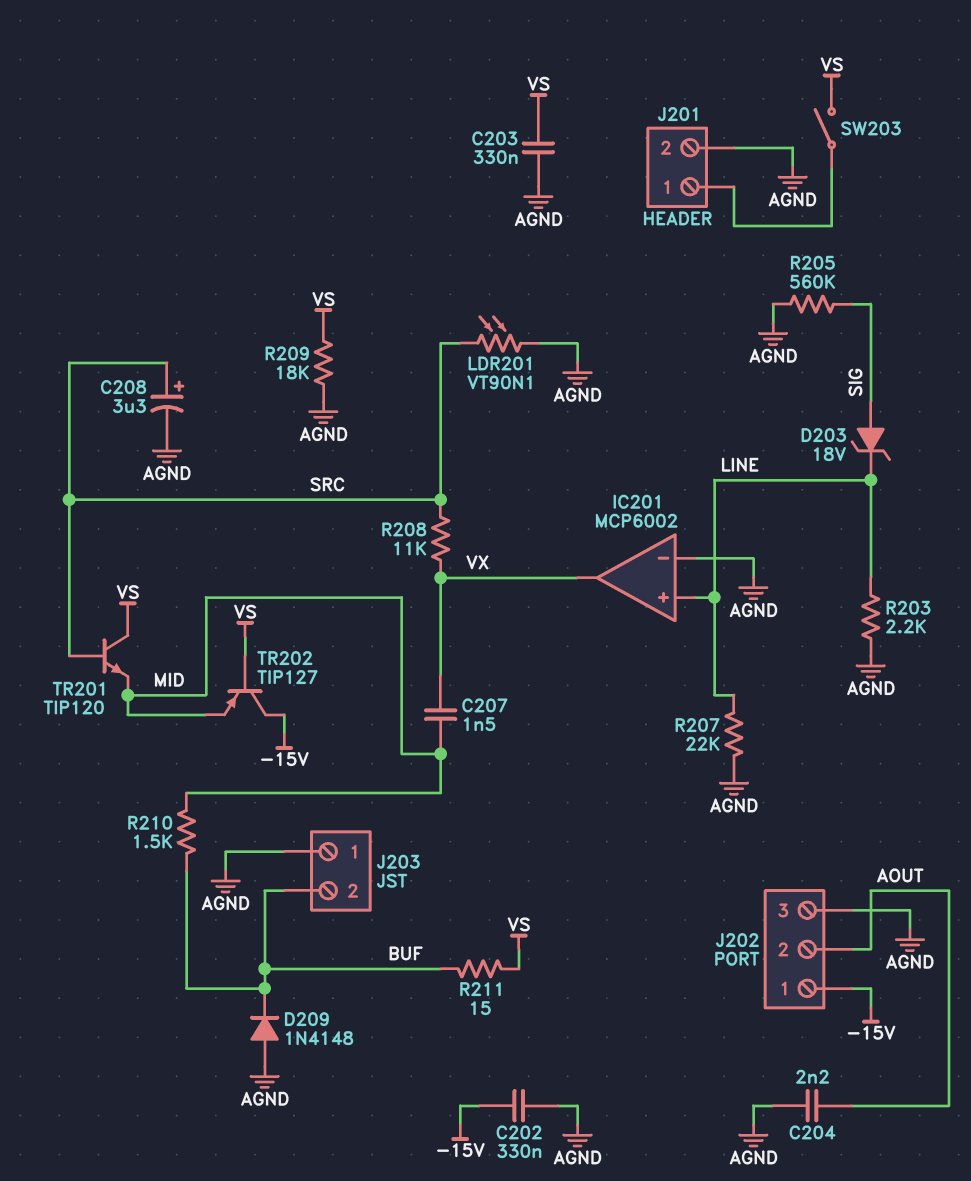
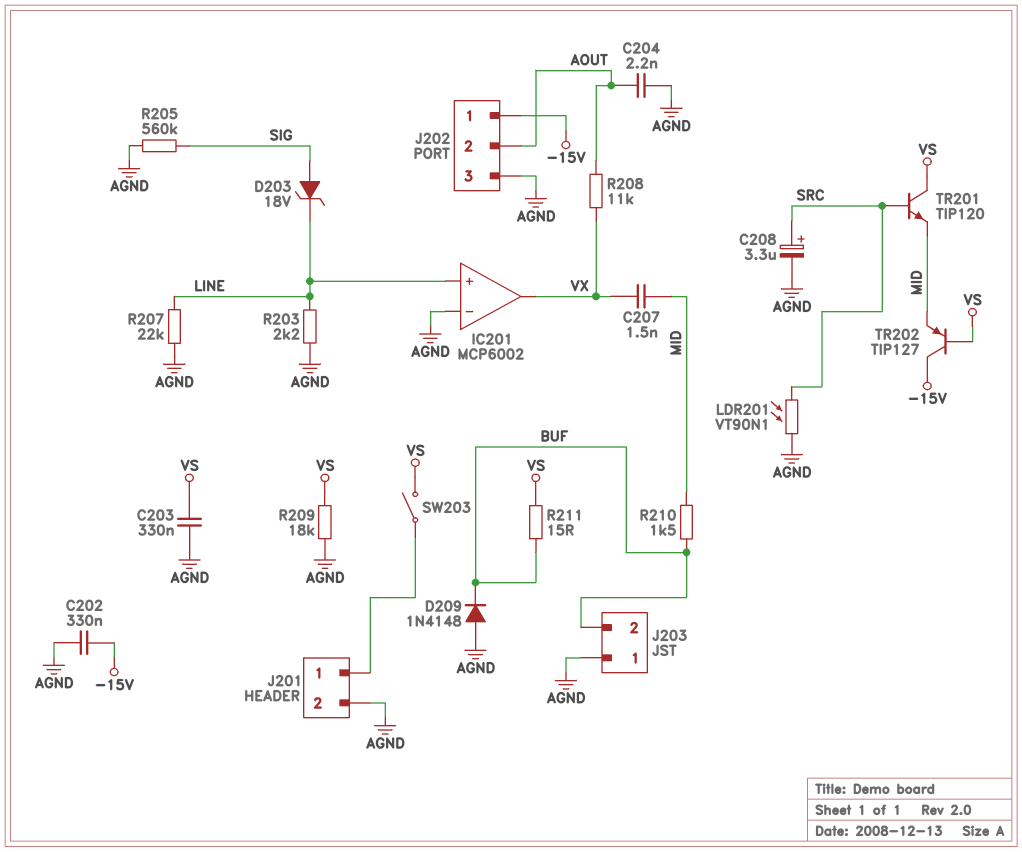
R208: 11k (SRC, VX) -> 11k (AOUT, VX)

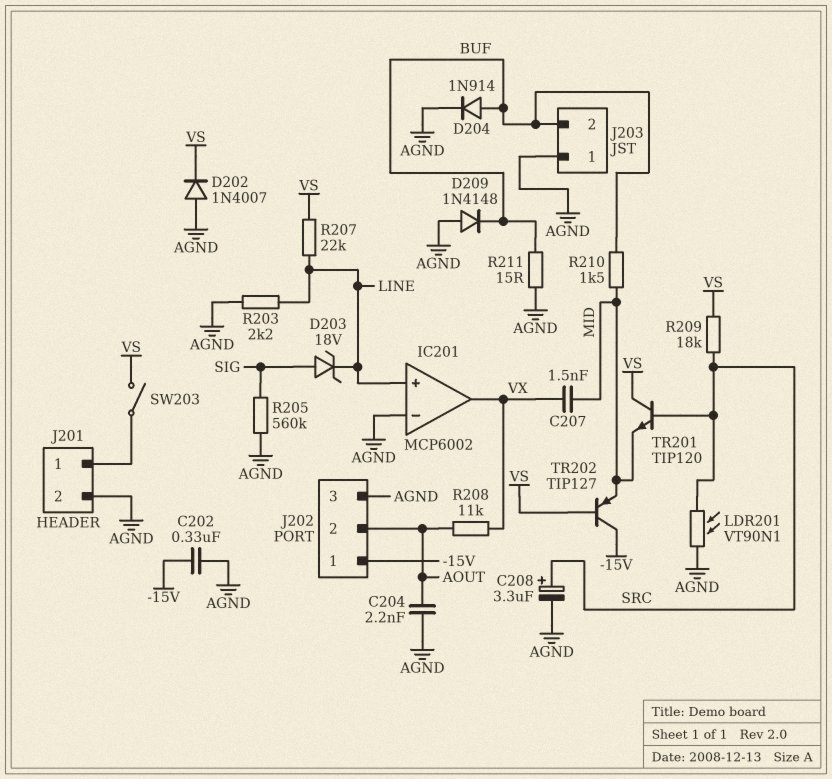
C203: 330nF (AGND, VS) -> none
D202: none -> diode 1N4007 (A AGND, K VS)
D204: none -> diode 1N914 (A BUF, K AGND)
R207: 22k (AGND, LINE) -> 22k (LINE, VS)
R209: 18k (AGND, VS) -> 18k (SRC, VS)
R211: 15 (BUF, VS) -> 15 (AGND, BUF)

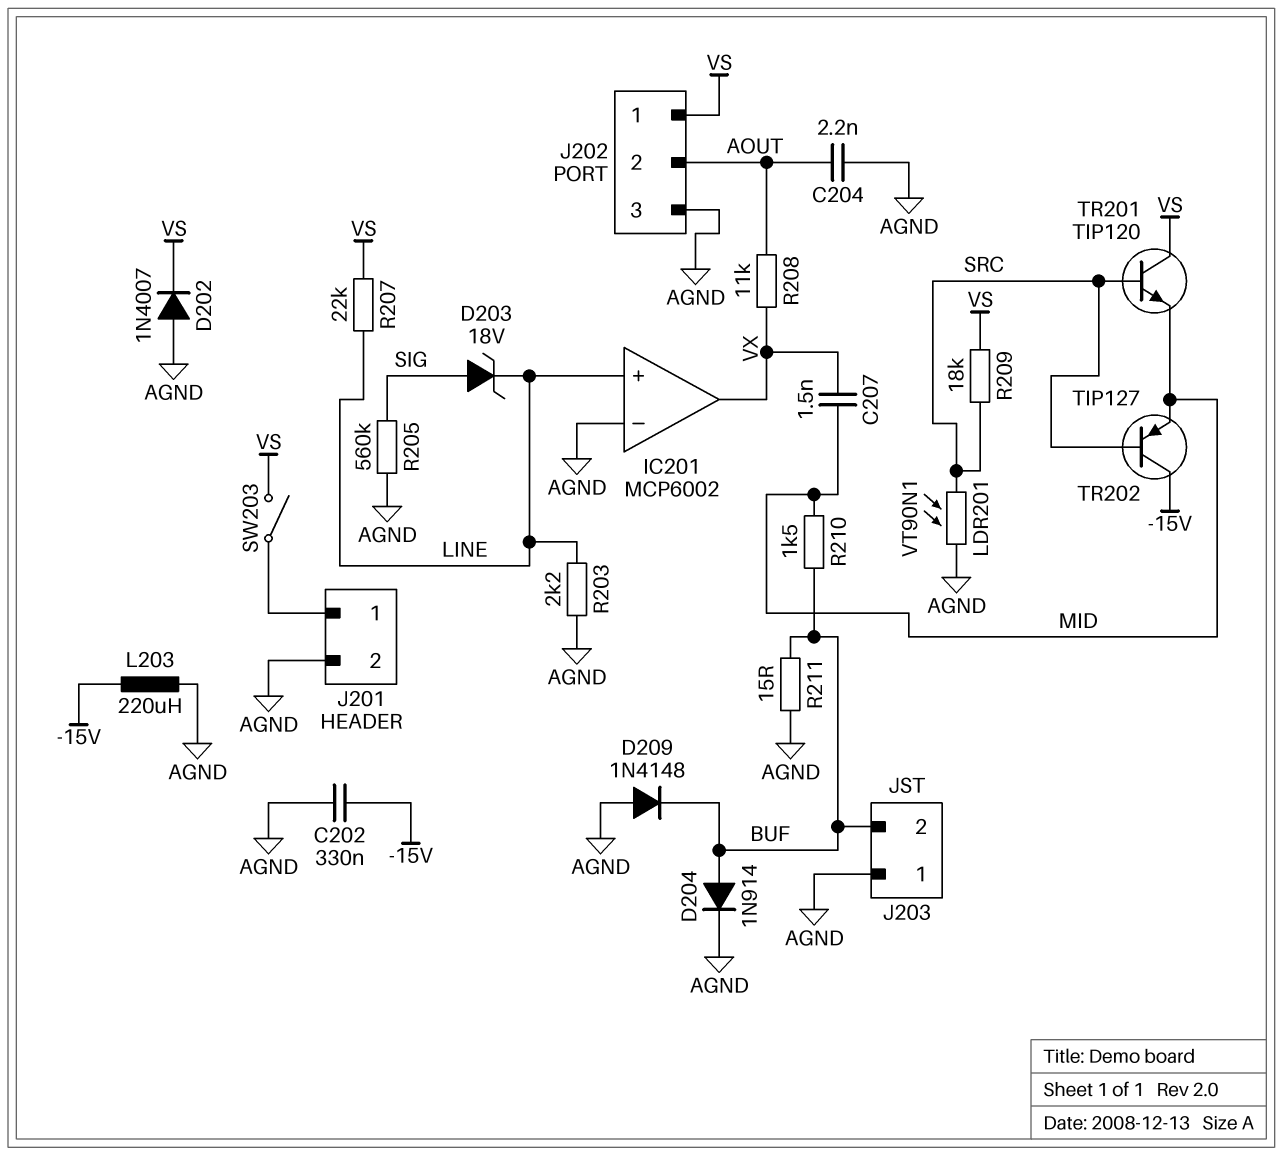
C208: 3.3uF (plus SRC, minus AGND) -> none
J202 pin 1: -15V -> VS
L203: none -> 220uH (-15V, AGND)
TR202: PNP TIP127 (B VS, C -15V, E MID) -> PNP TIP127 (B SRC, C -15V, E MID)

